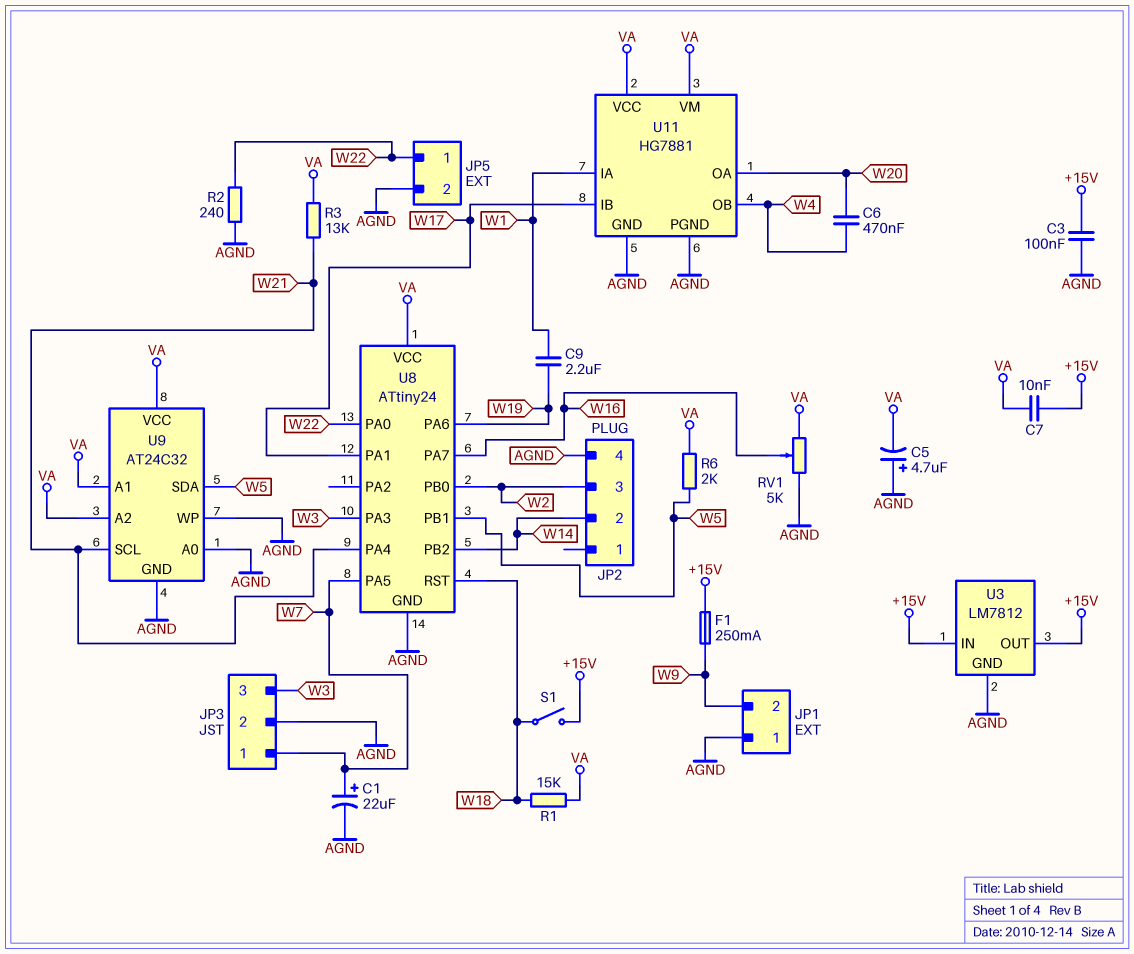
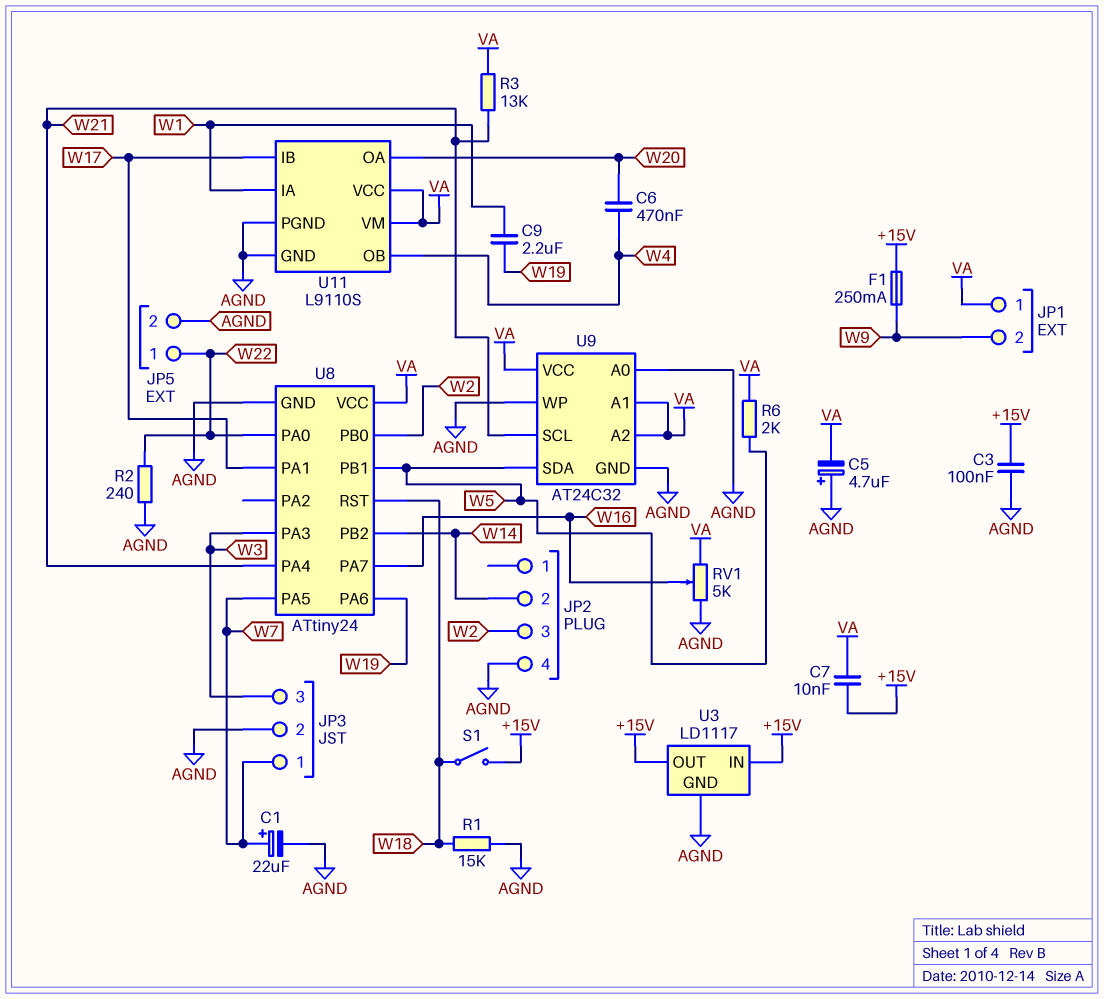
JP1 pin 1: AGND -> VA
R1: 15k (VA, W18) -> 15k (AGND, W18)
U3: LM7812 -> LD1117
U11: HG7881 -> L9110S

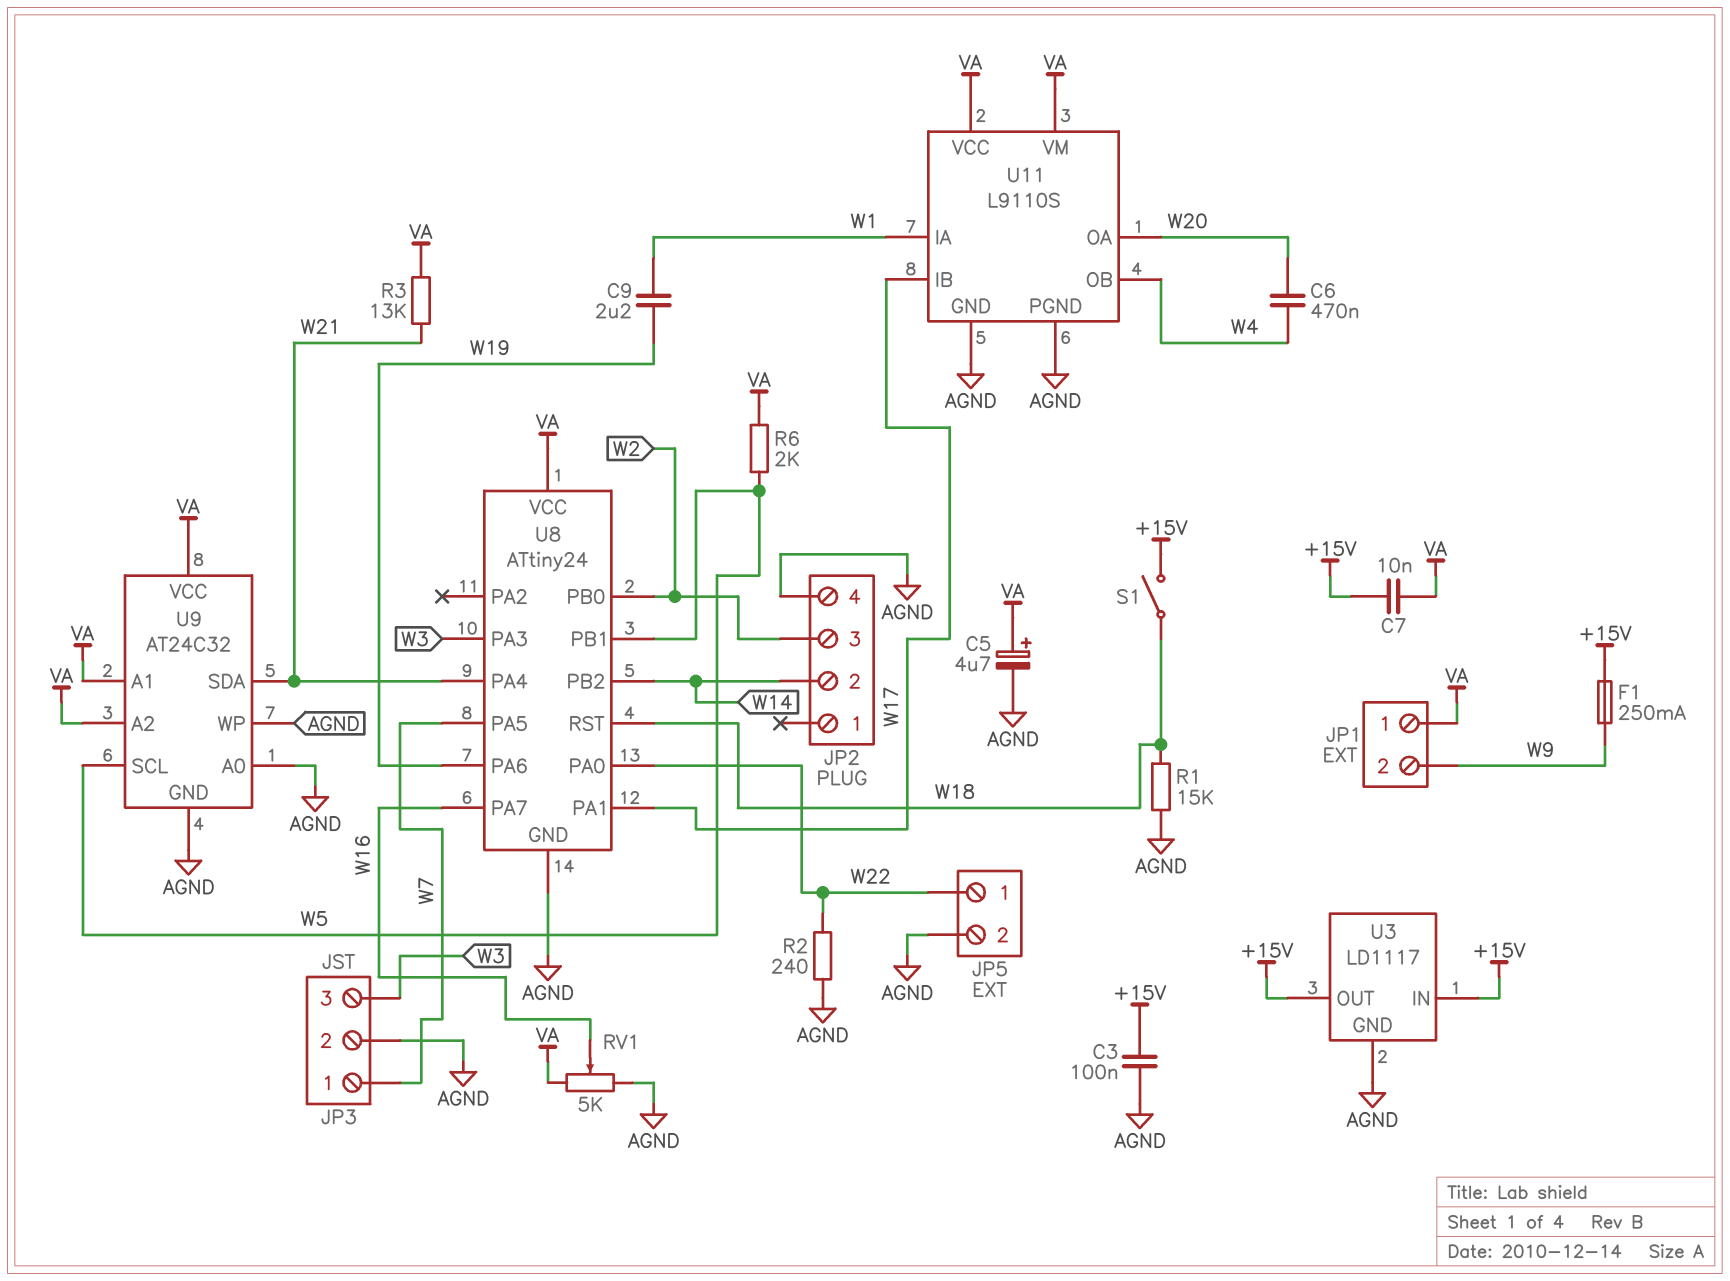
C1: 22uF (plus W7, minus AGND) -> none
C5: 4.7uF (plus AGND, minus VA) -> 4.7uF (plus VA, minus AGND)
U9 pin SCL: W21 -> W5
U9 pin SDA: W5 -> W21

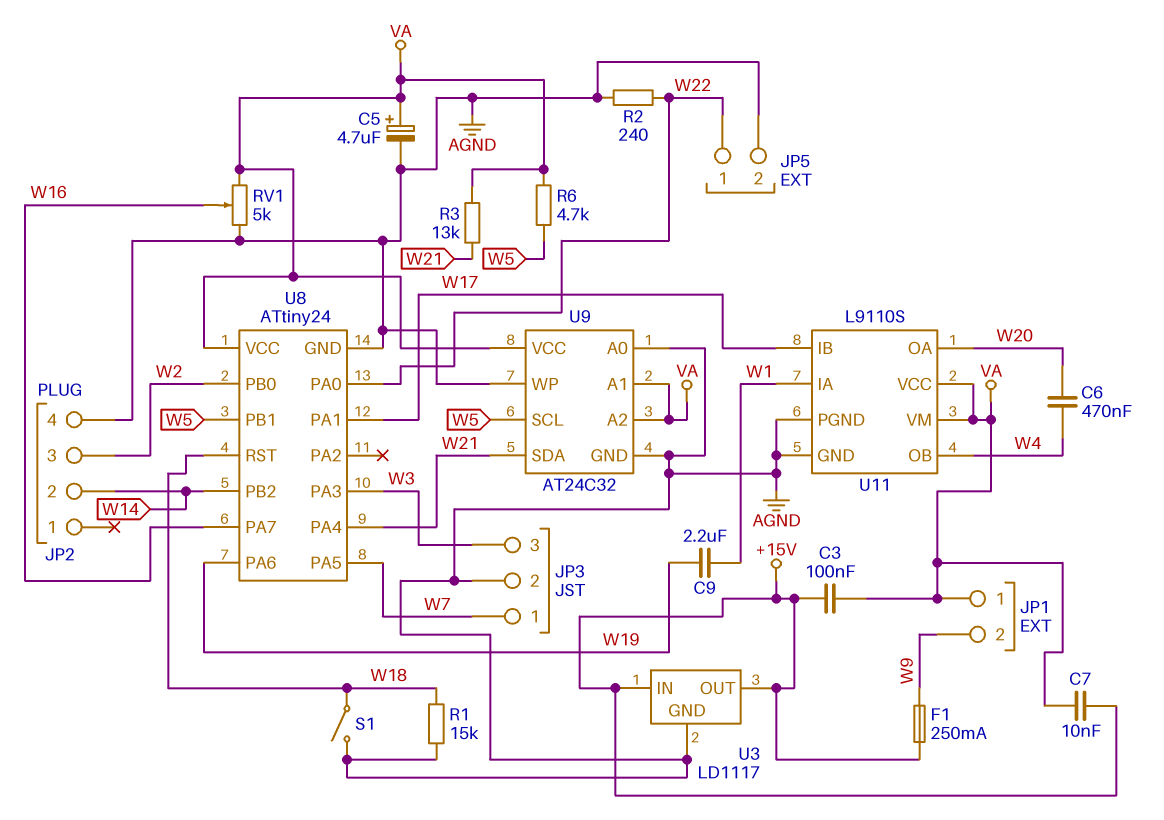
C3: 100nF (+15V, AGND) -> 100nF (+15V, VA)
R6: 2k (VA, W5) -> 4.7k (VA, W5)
S1: switch (+15V, W18) -> switch (AGND, W18)

